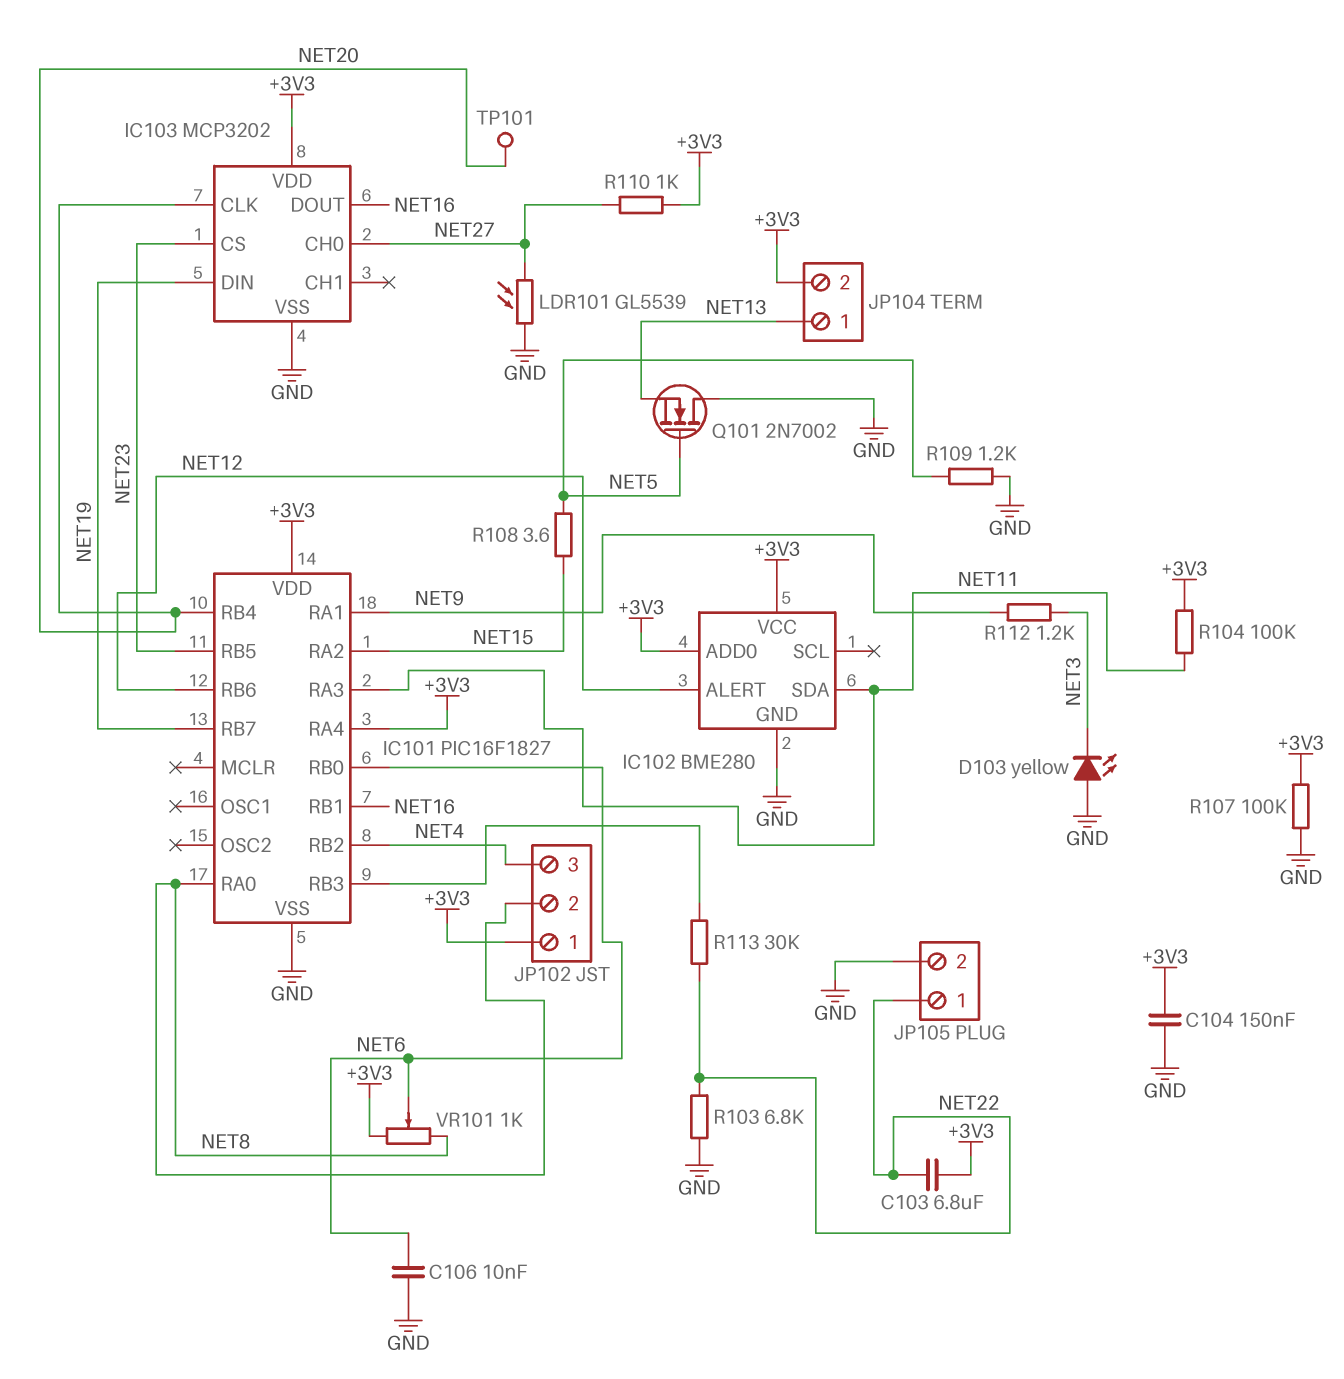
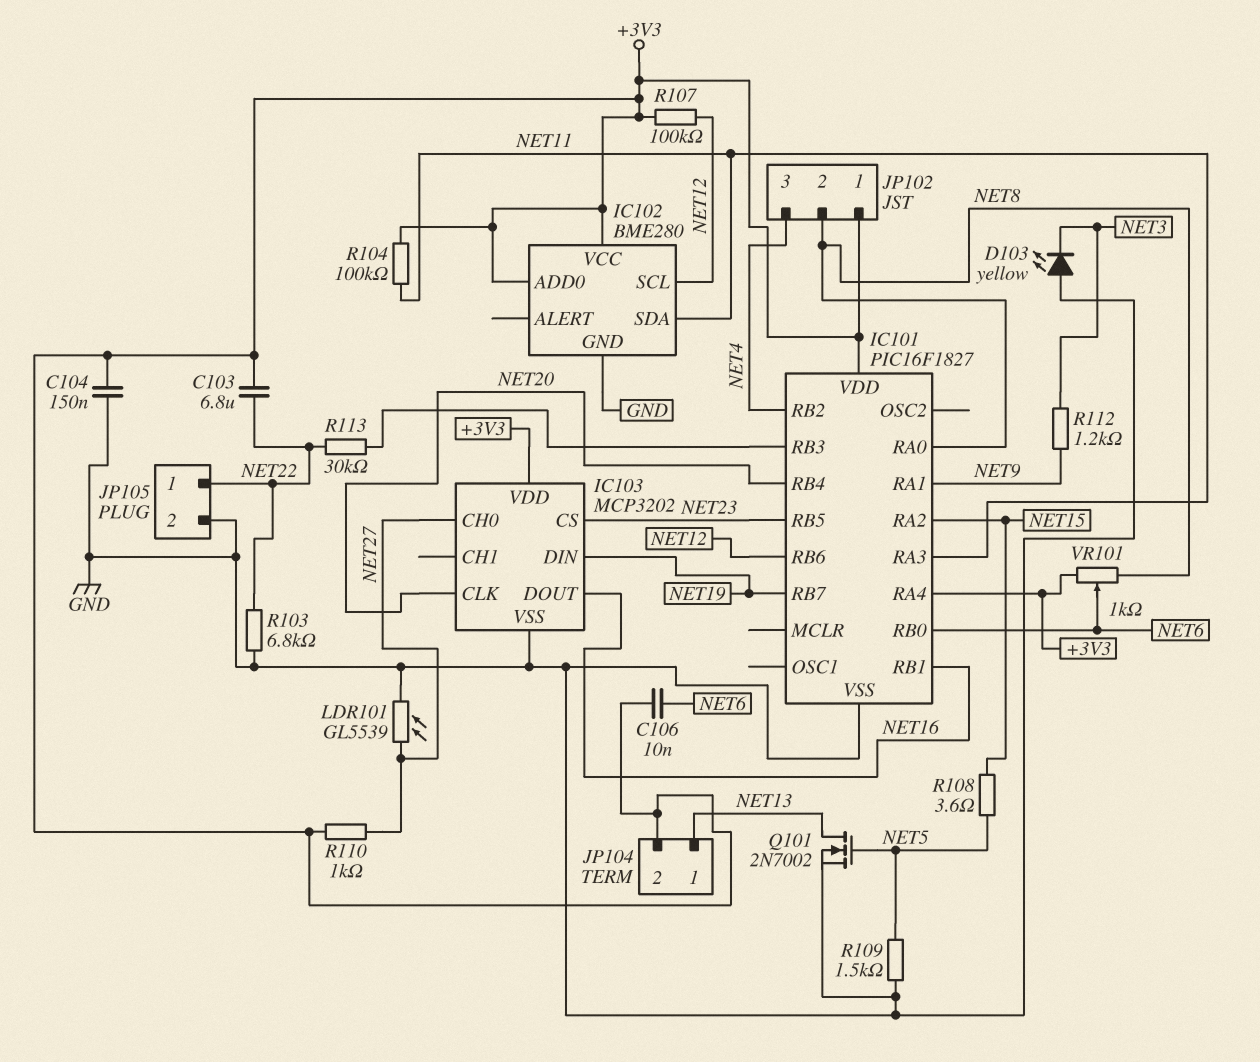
C106: 10nF (GND, NET6) -> 10nF (+3V3, NET6)
IC102 pin ALERT: NET12 -> none
IC102 pin SCL: none -> NET12
Q101: NMOS 2N7002 (G NET5, D GND, S NET13) -> NMOS 2N7002 (G NET5, D NET13, S GND)
R107: 100k (+3V3, GND) -> 100k (+3V3, NET12)
R109: 1.2k (GND, NET5) -> 1.5k (GND, NET5)
TP101: test point (NET20) -> none

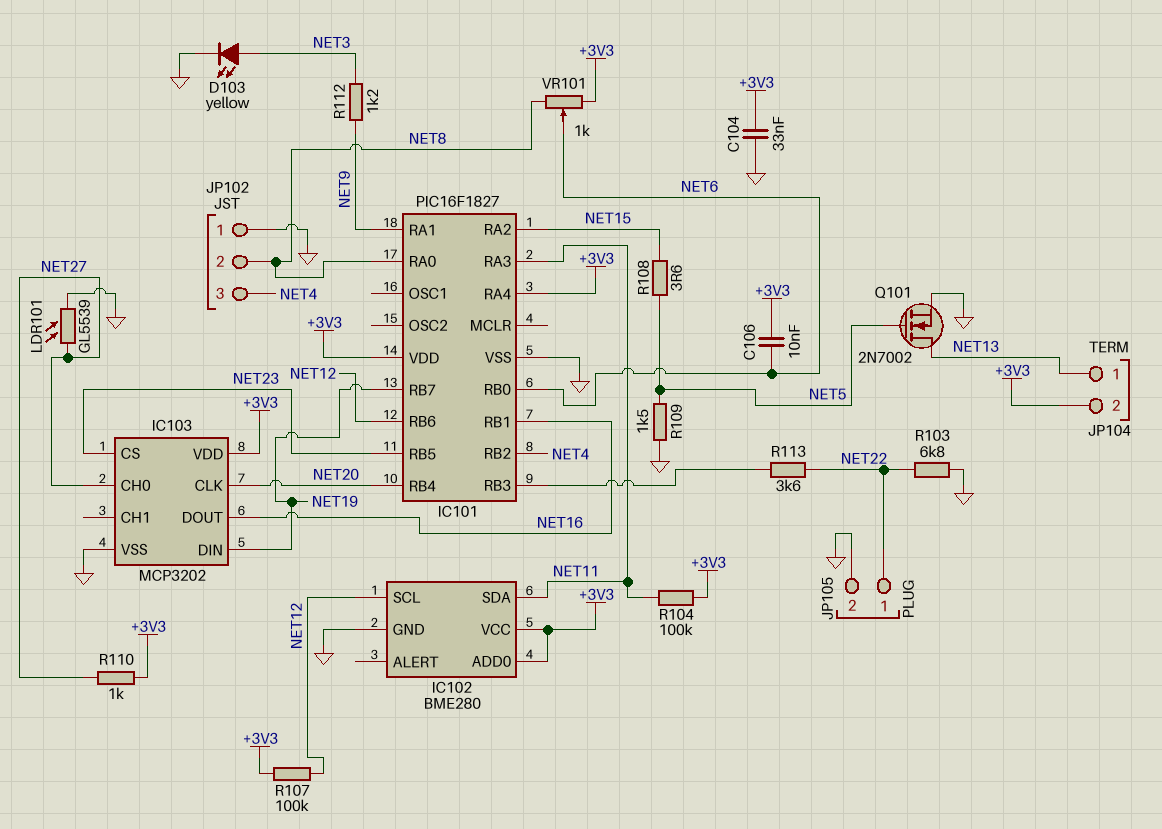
C103: 6.8uF (+3V3, NET22) -> none
C104: 150nF (+3V3, GND) -> 33nF (+3V3, GND)
D103: LED yellow (A GND, K NET3) -> LED yellow (A NET3, K GND)
JP102 pin 1: +3V3 -> GND
R113: 30k (IC101/RB3, NET22) -> 3.6k (IC101/RB3, NET22)

